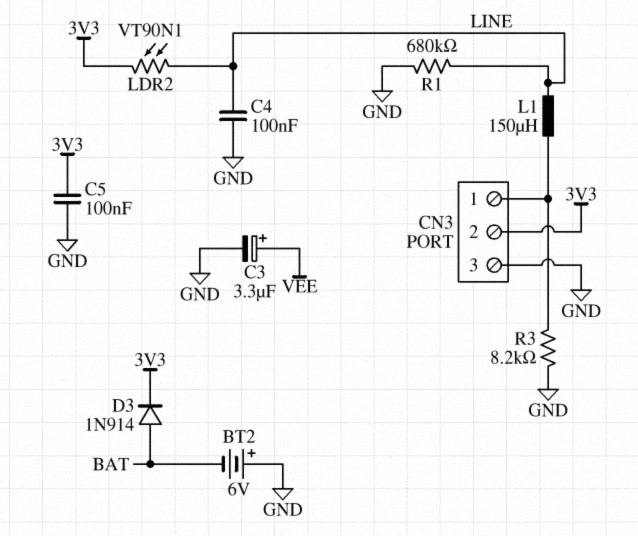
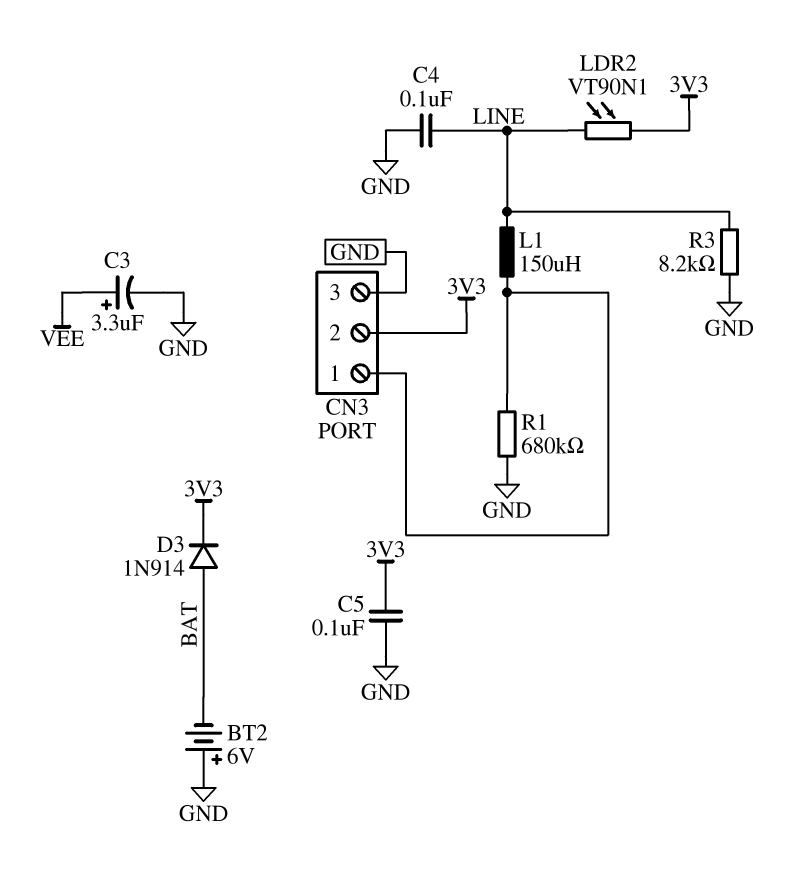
R1: 680k (GND, LINE) -> 680k (CN3/1, GND)
R3: 8.2k (CN3/1, GND) -> 8.2k (GND, LINE)

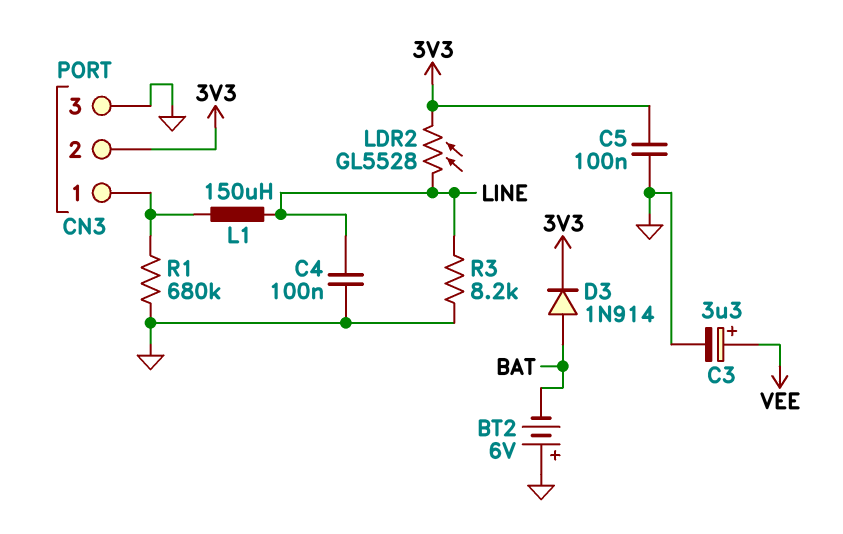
LDR2: VT90N1 (3V3, LINE) -> GL5528 (3V3, LINE)

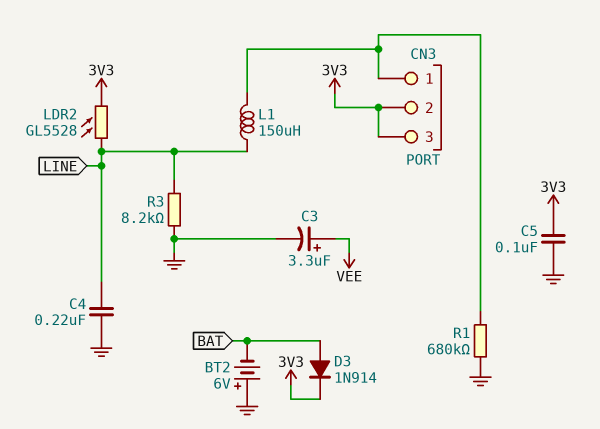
C4: 100nF (GND, LINE) -> 220nF (GND, LINE)
CN3 pin 3: GND -> 3V3

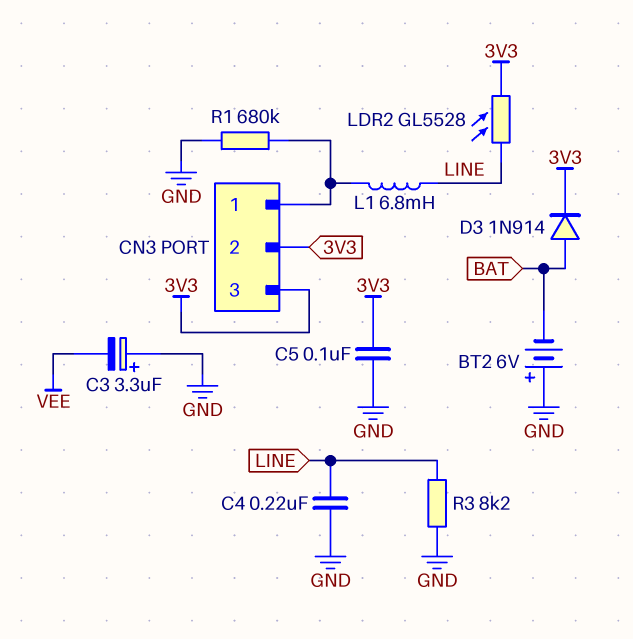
C3: 3.3uF (plus VEE, minus GND) -> 3.3uF (plus GND, minus VEE)
L1: 150uH (CN3/1, LINE) -> 6.8mH (CN3/1, LINE)

